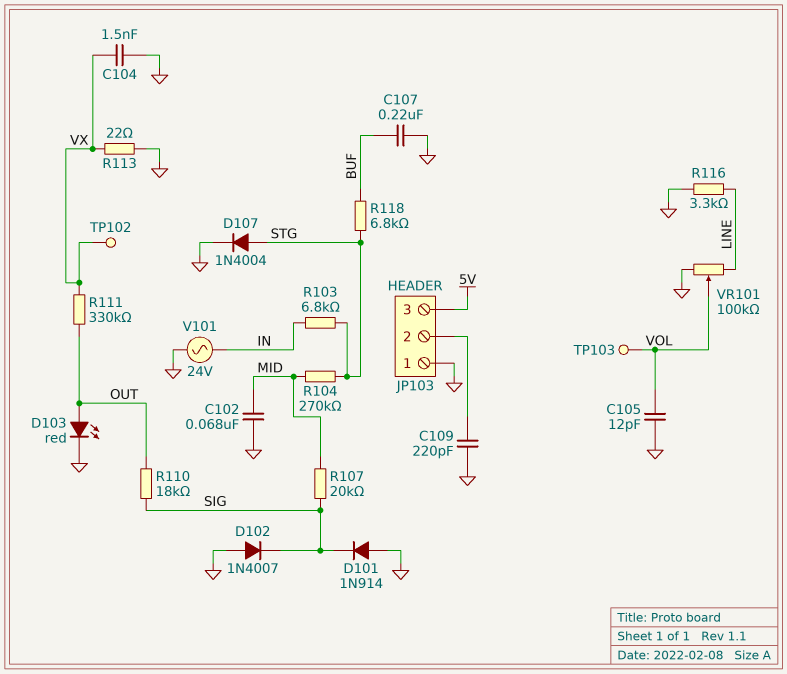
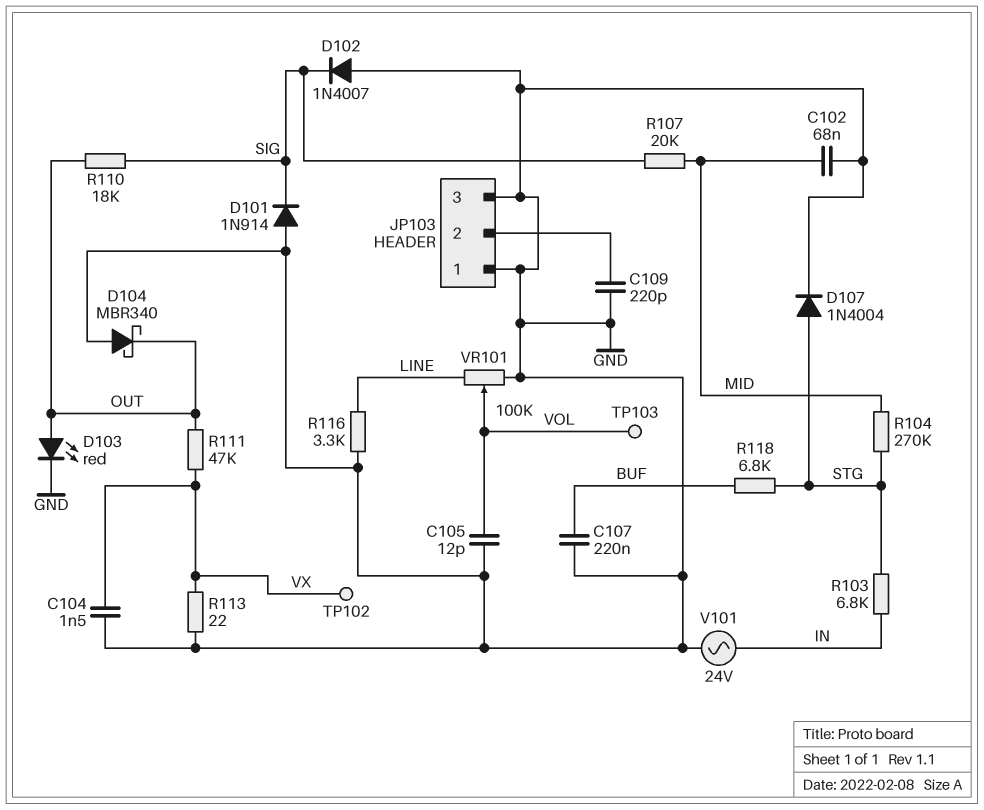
D104: none -> schottky MBR340 (A GND, K OUT)
JP103 pin 3: 5V -> GND
R111: 330k (OUT, VX) -> 47k (OUT, VX)

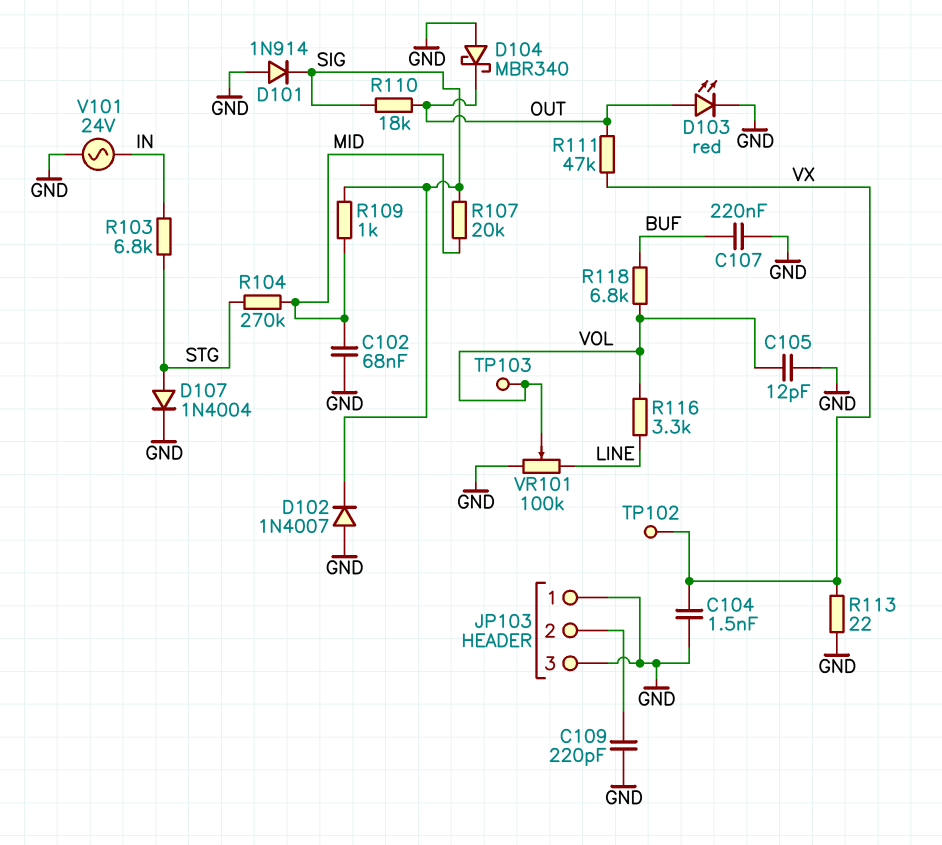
R109: none -> 1k (MID, SIG)
R116: 3.3k (GND, LINE) -> 3.3k (LINE, VOL)
R118: 6.8k (BUF, STG) -> 6.8k (BUF, VOL)

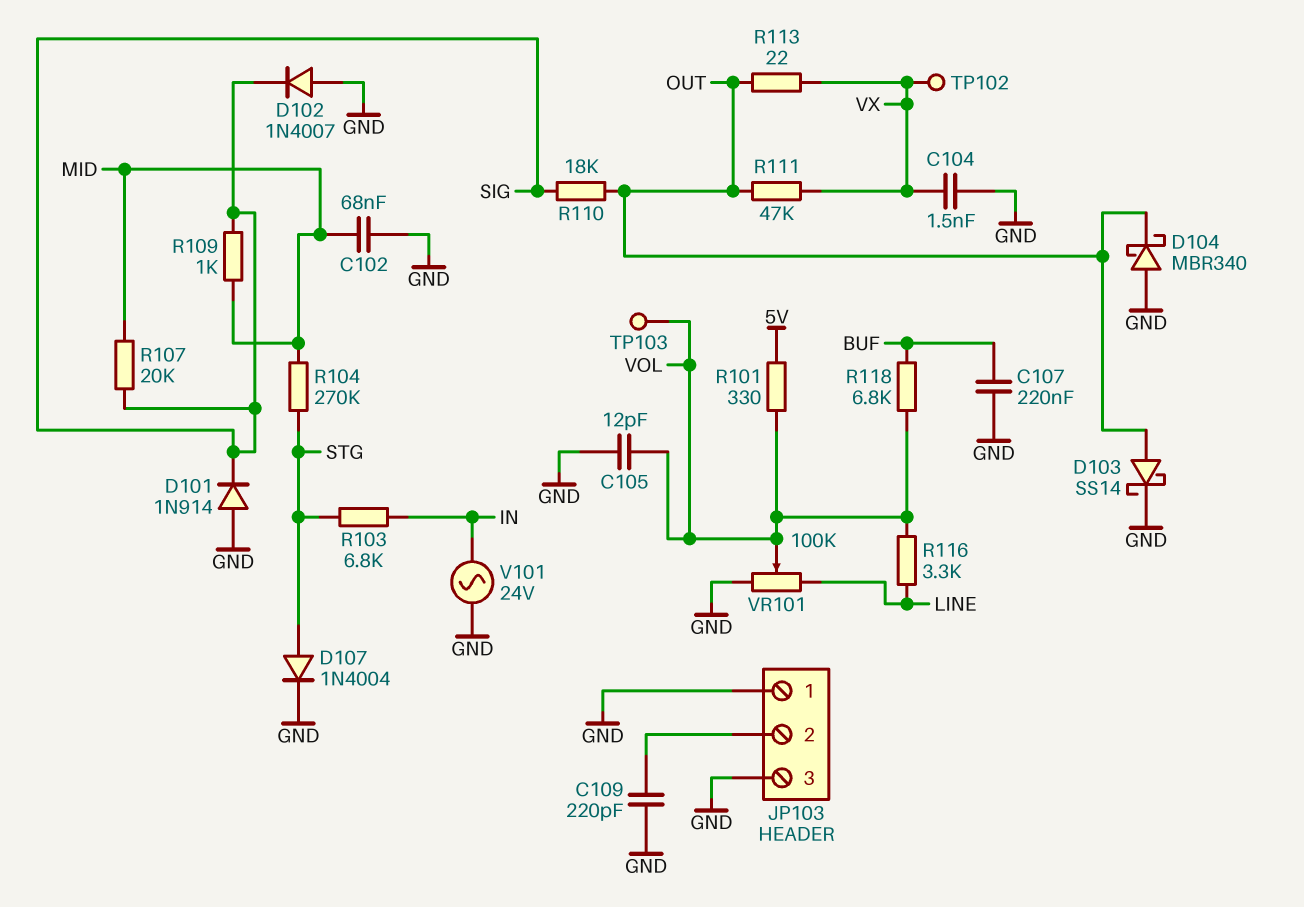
D103: LED red (A OUT, K GND) -> schottky SS14 (A OUT, K GND)
R101: none -> 330 (5V, VOL)
R113: 22 (GND, VX) -> 22 (OUT, VX)

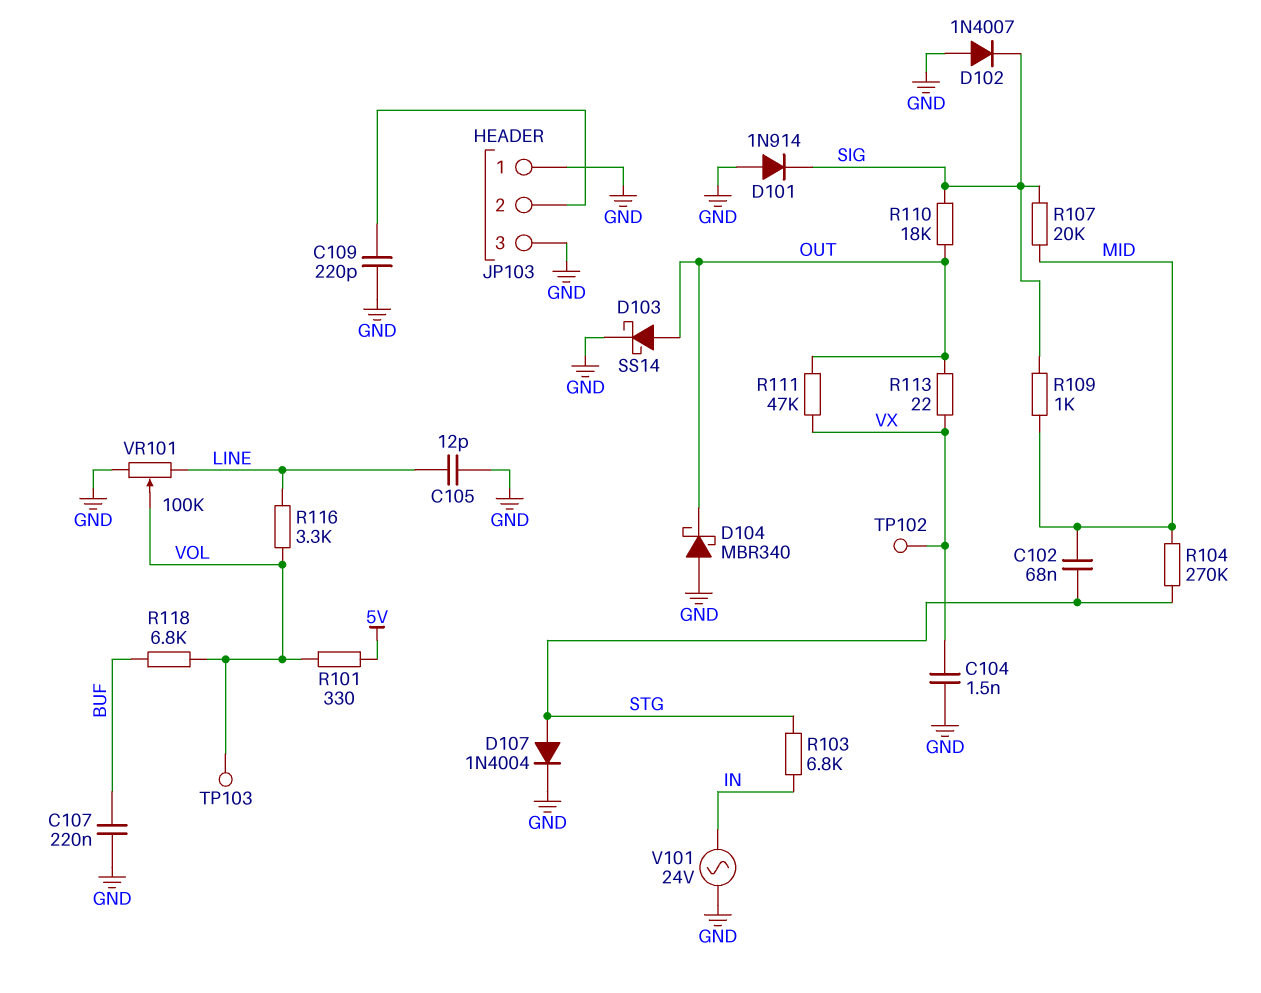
C102: 68nF (GND, MID) -> 68nF (MID, STG)
C105: 12pF (GND, VOL) -> 12pF (GND, LINE)

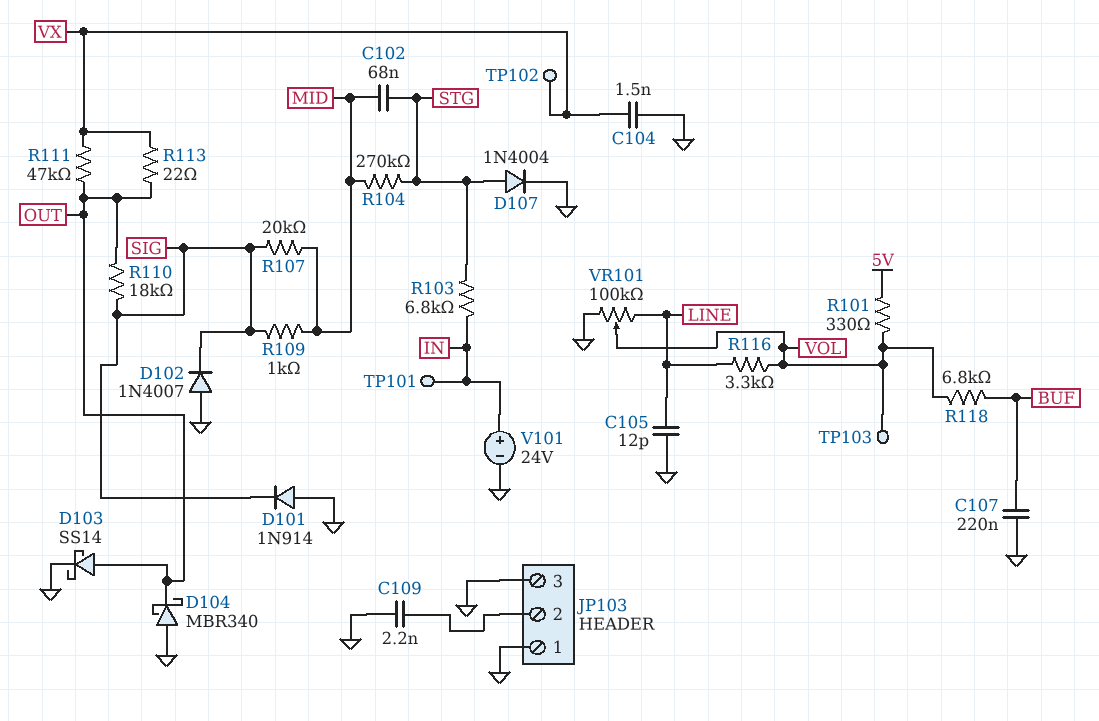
C109: 220pF (GND, JP103/2) -> 2.2nF (GND, JP103/2)
TP101: none -> test point (IN)
V101: AC 24V (GND, IN) -> 24V (plus IN, minus GND)

